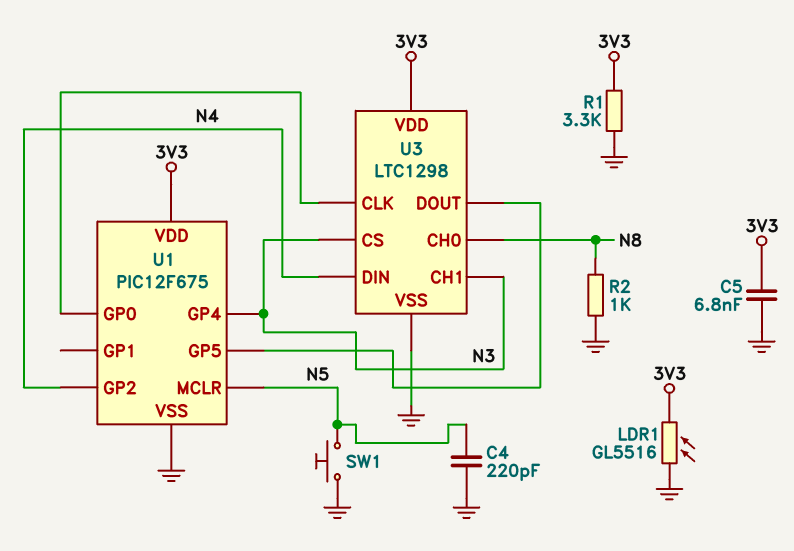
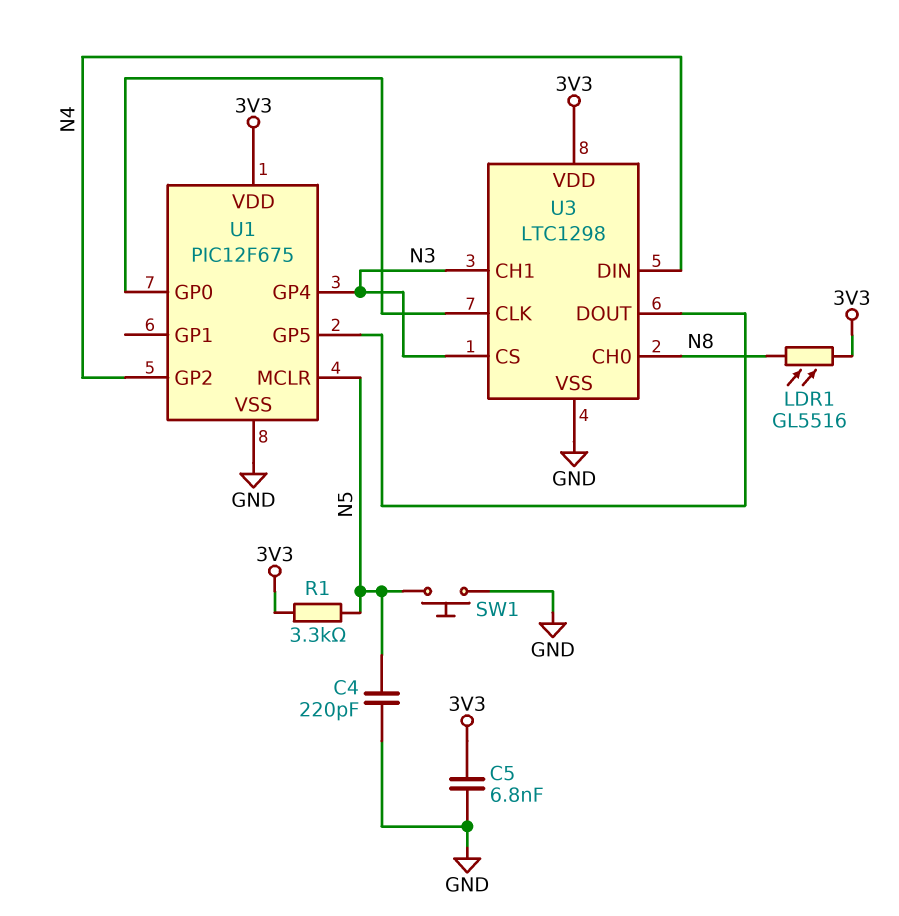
LDR1: GL5516 (3V3, GND) -> GL5516 (3V3, N8)
R1: 3.3k (3V3, GND) -> 3.3k (3V3, N5)
R2: 1k (GND, N8) -> none

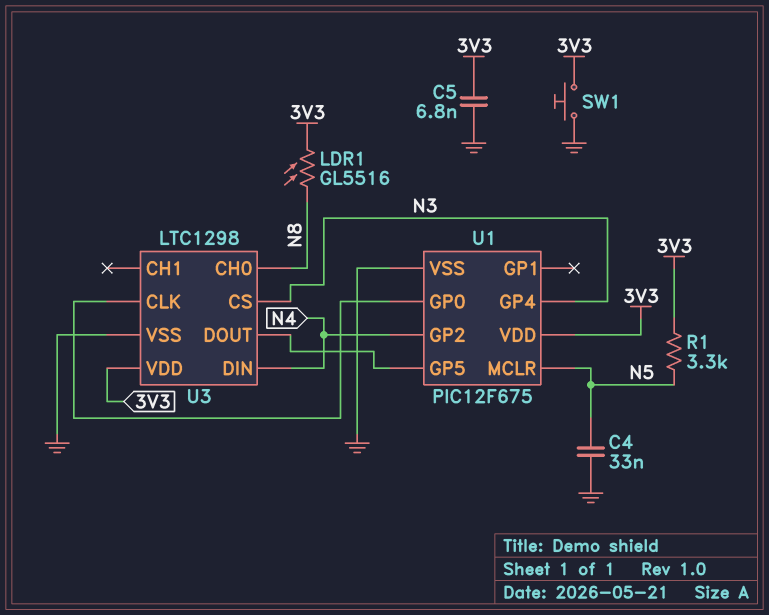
C4: 220pF (GND, N5) -> 33nF (GND, N5)
SW1: button (GND, N5) -> button (3V3, GND)
U3 pin CH1: N3 -> none

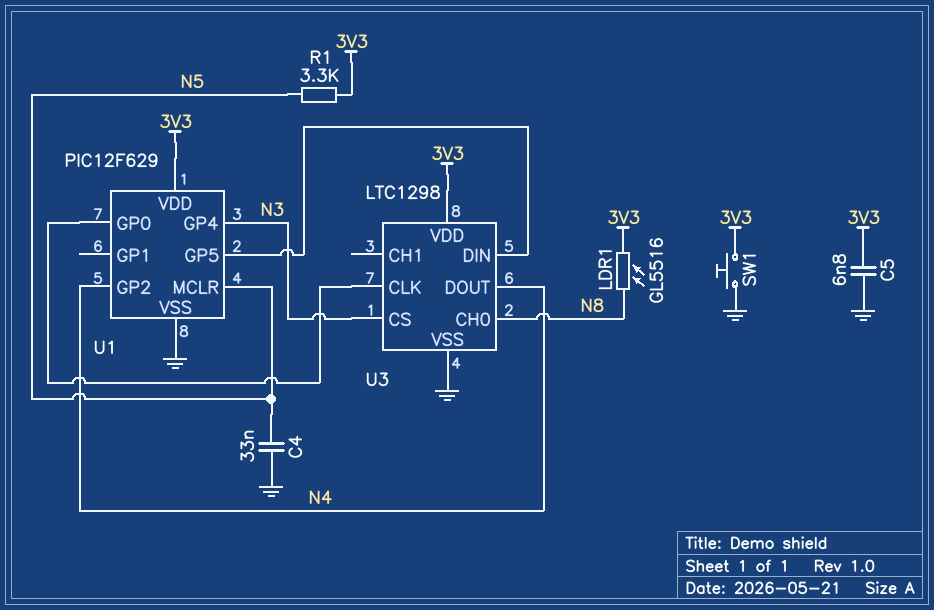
U1: PIC12F675 -> PIC12F629
U3 pin DIN: N4 -> U1/GP5
U3 pin DOUT: U1/GP5 -> N4

